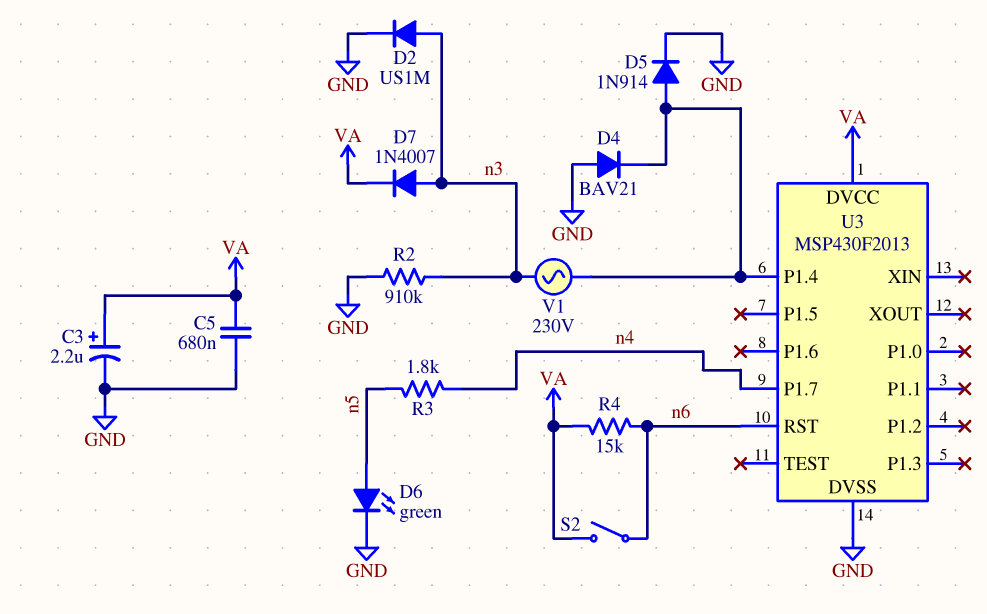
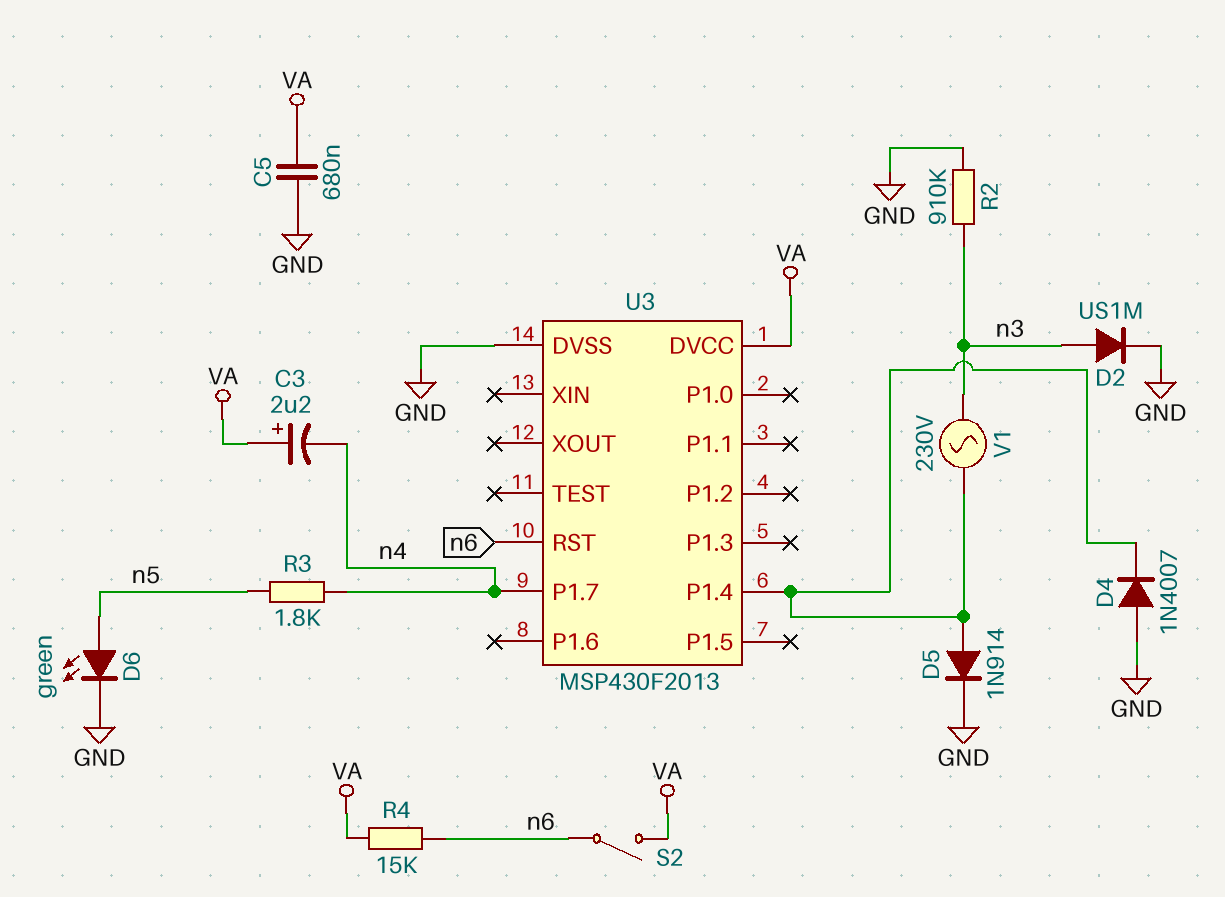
C3: 2.2uF (plus VA, minus GND) -> 2.2uF (plus VA, minus n4)
D4: diode BAV21 (A GND, K U3/P1.4) -> diode 1N4007 (A GND, K U3/P1.4)
D7: diode 1N4007 (A n3, K VA) -> none

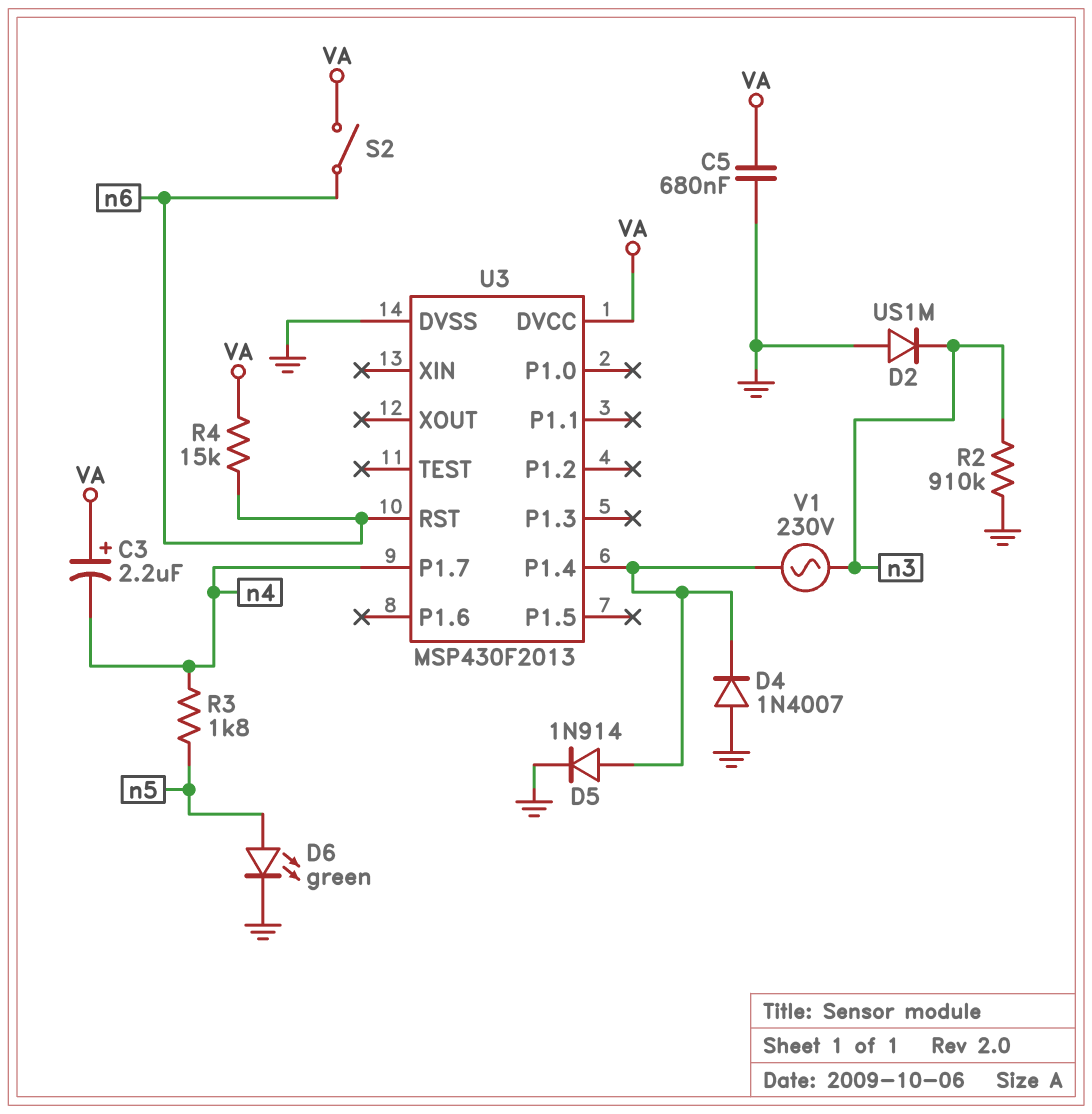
D2: diode US1M (A n3, K GND) -> diode US1M (A GND, K n3)

